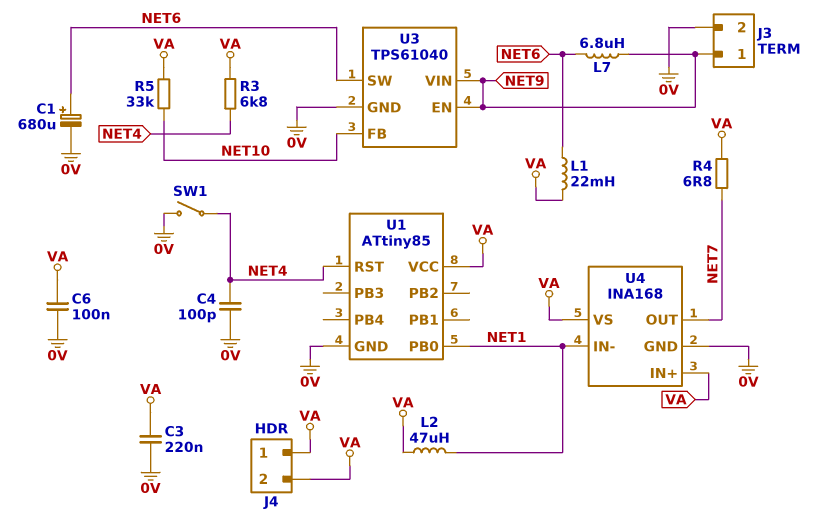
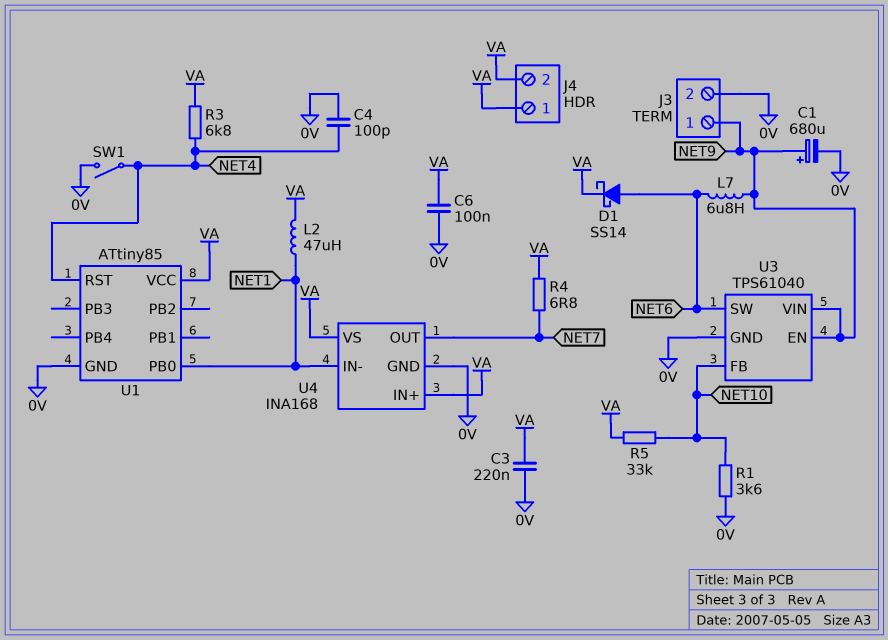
C1: 680uF (plus NET6, minus 0V) -> 680uF (plus NET9, minus 0V)
D1: none -> schottky SS14 (A NET6, K VA)
L1: 22mH (NET6, VA) -> none
R1: none -> 3.6k (0V, NET10)

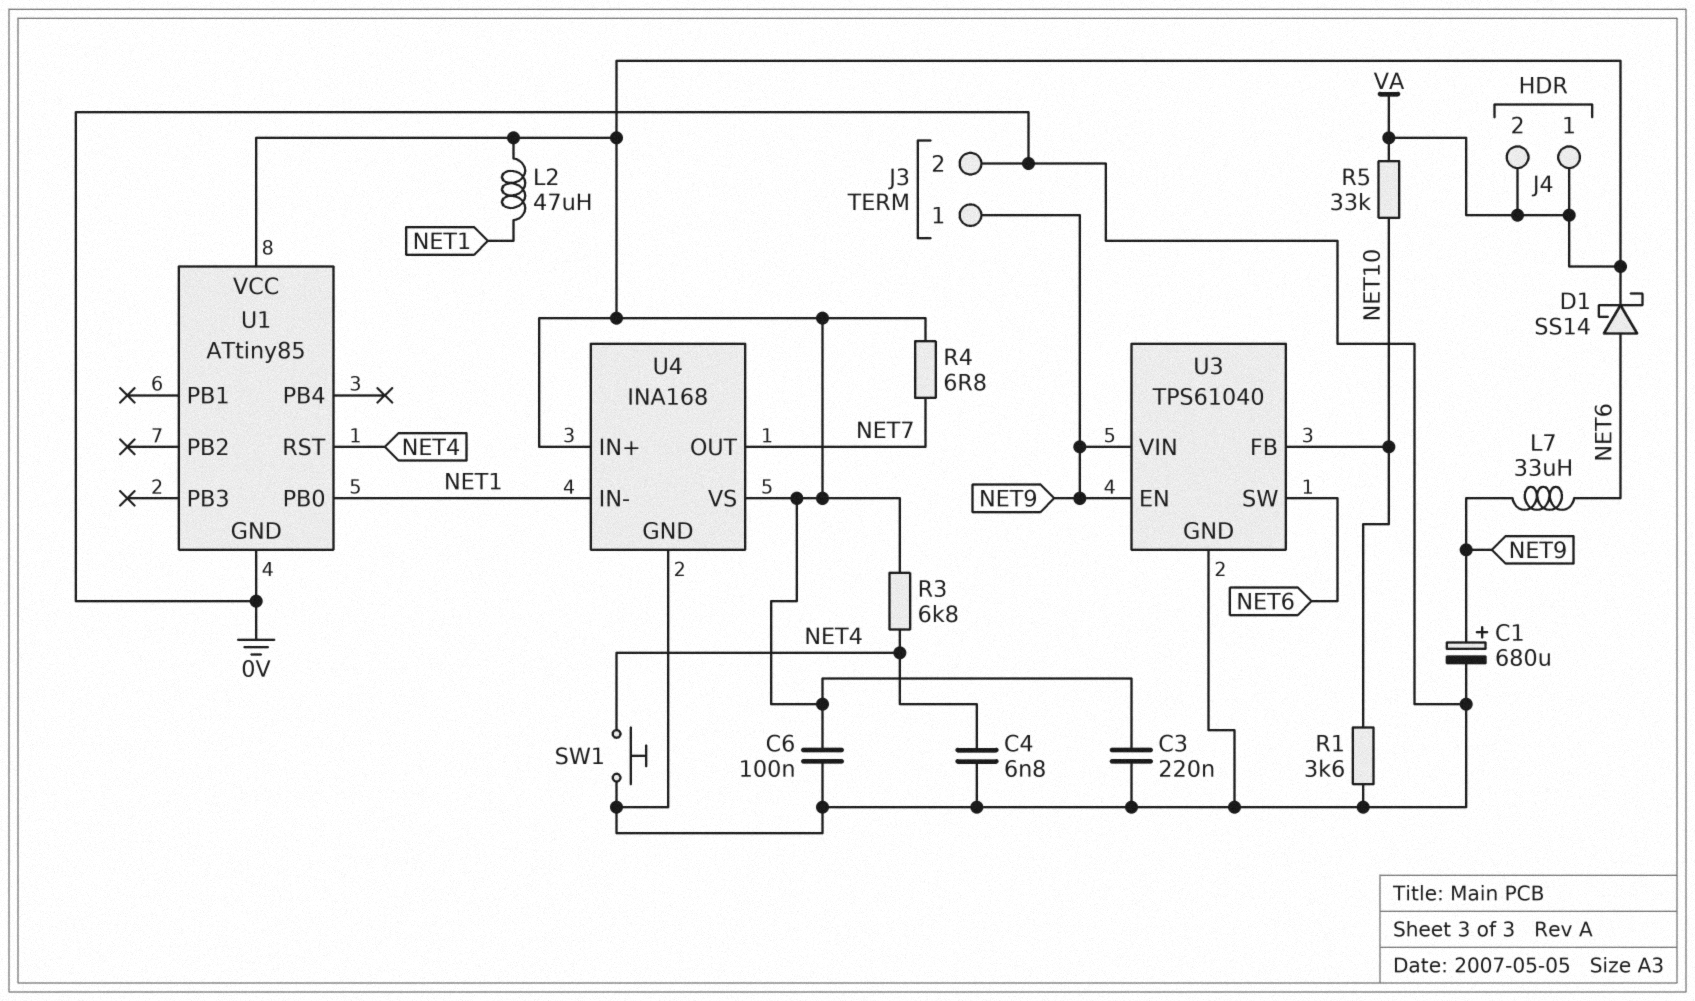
C4: 100pF (0V, NET4) -> 6.8nF (0V, NET4)
L7: 6.8uH (NET6, NET9) -> 33uH (NET6, NET9)
SW1: switch (0V, NET4) -> button (0V, NET4)

